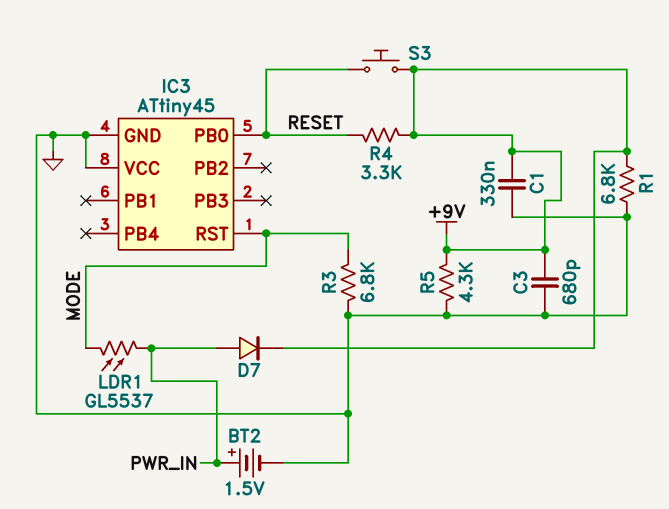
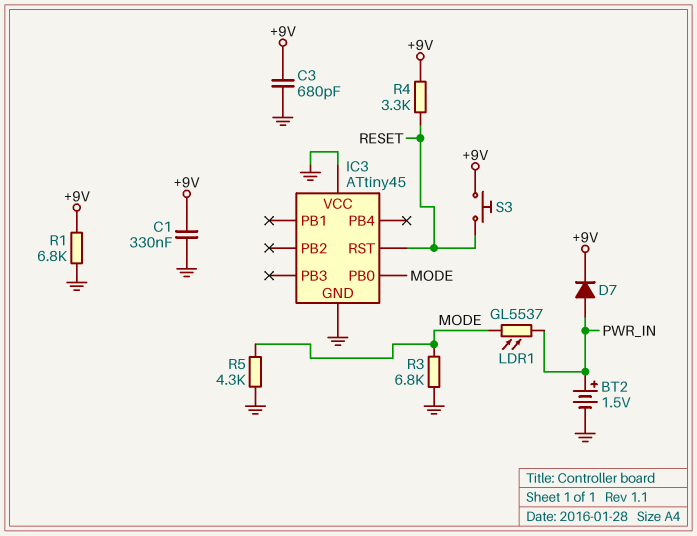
IC3 pin PB0: RESET -> MODE
IC3 pin RST: MODE -> RESET
R5: 4.3k (+9V, GND) -> 4.3k (GND, MODE)

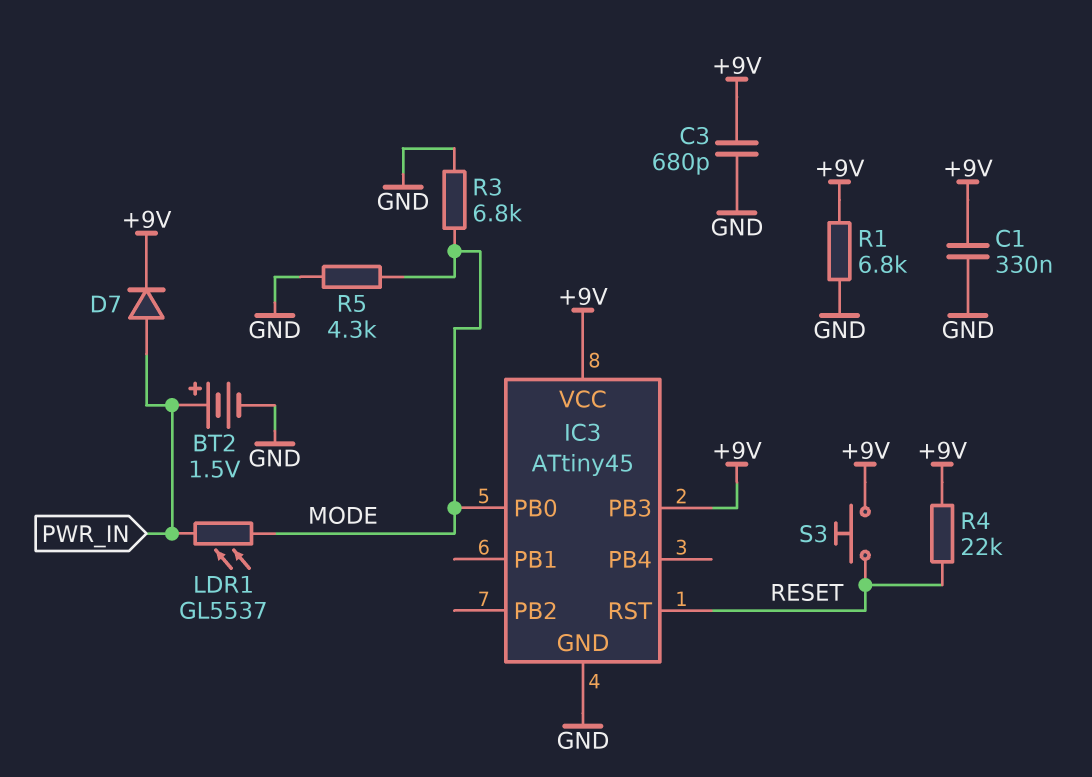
IC3 pin PB3: none -> +9V
IC3 pin VCC: GND -> +9V
R4: 3.3k (+9V, RESET) -> 22k (+9V, RESET)

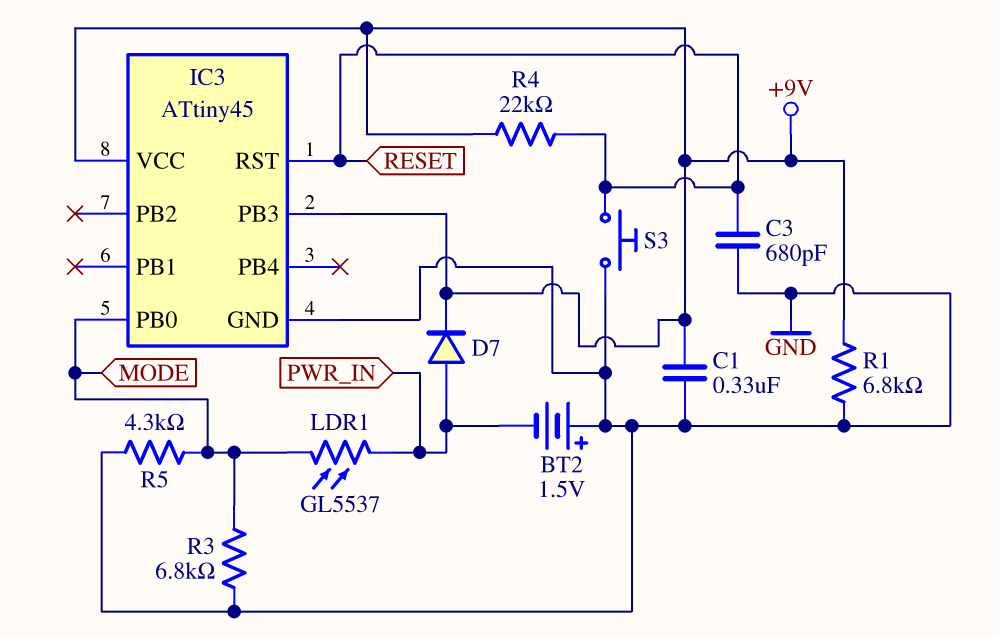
BT2: 1.5V (plus PWR_IN, minus GND) -> 1.5V (plus GND, minus PWR_IN)
C3: 680pF (+9V, GND) -> 680pF (GND, RESET)
S3: button (+9V, RESET) -> button (GND, RESET)

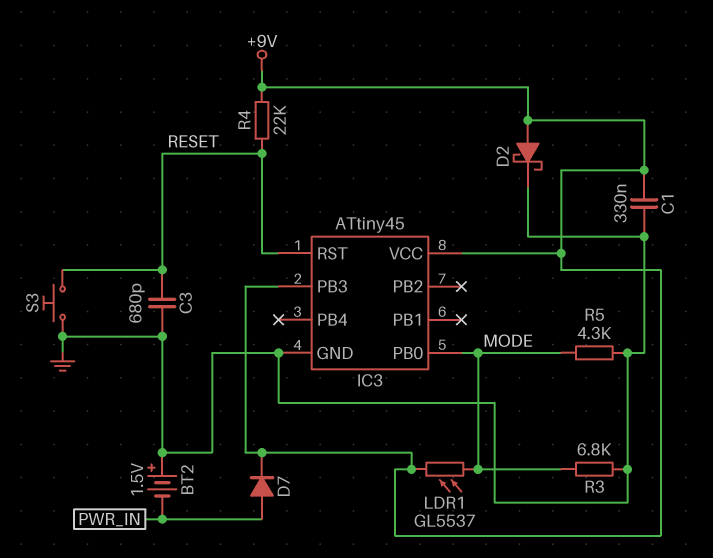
D2: none -> schottky (A +9V, K GND)
LDR1: GL5537 (MODE, PWR_IN) -> GL5537 (+9V, MODE)
R1: 6.8k (+9V, GND) -> none

